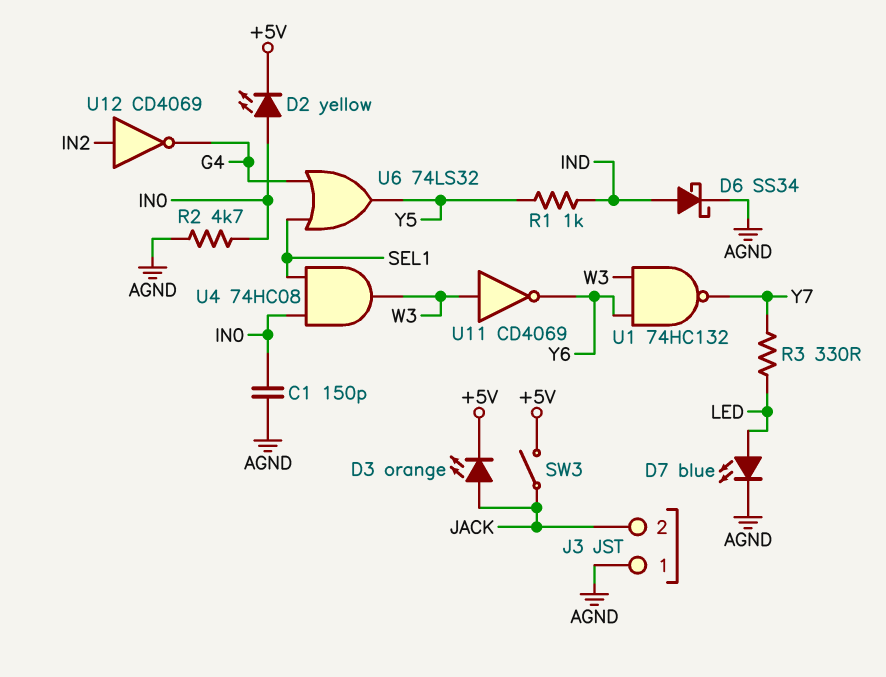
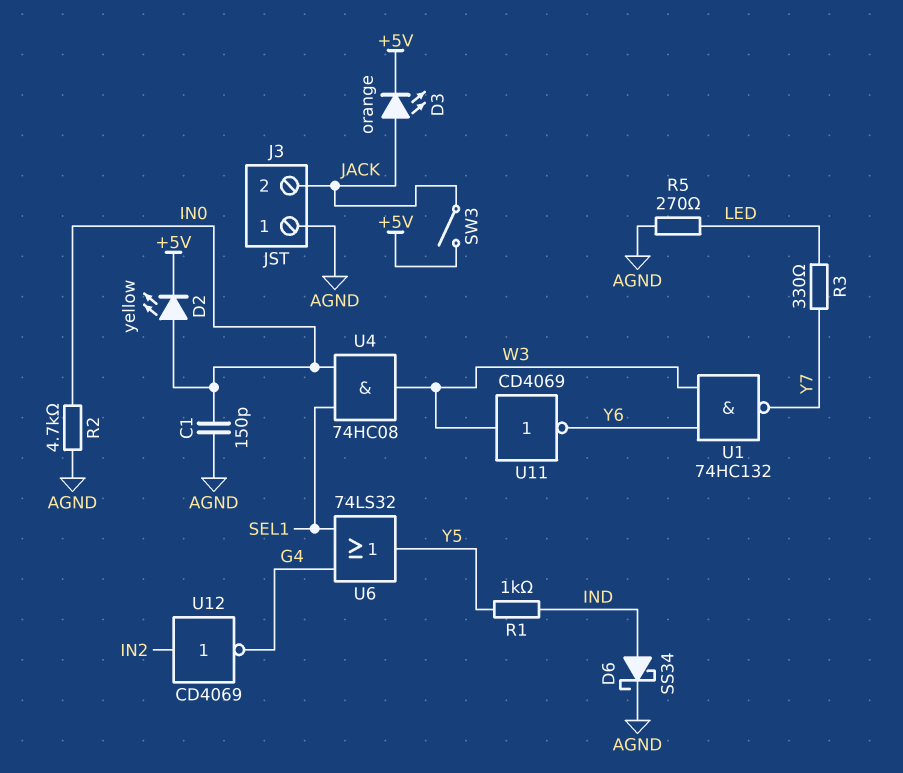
D7: LED blue (A LED, K AGND) -> none
R5: none -> 270 (AGND, LED)

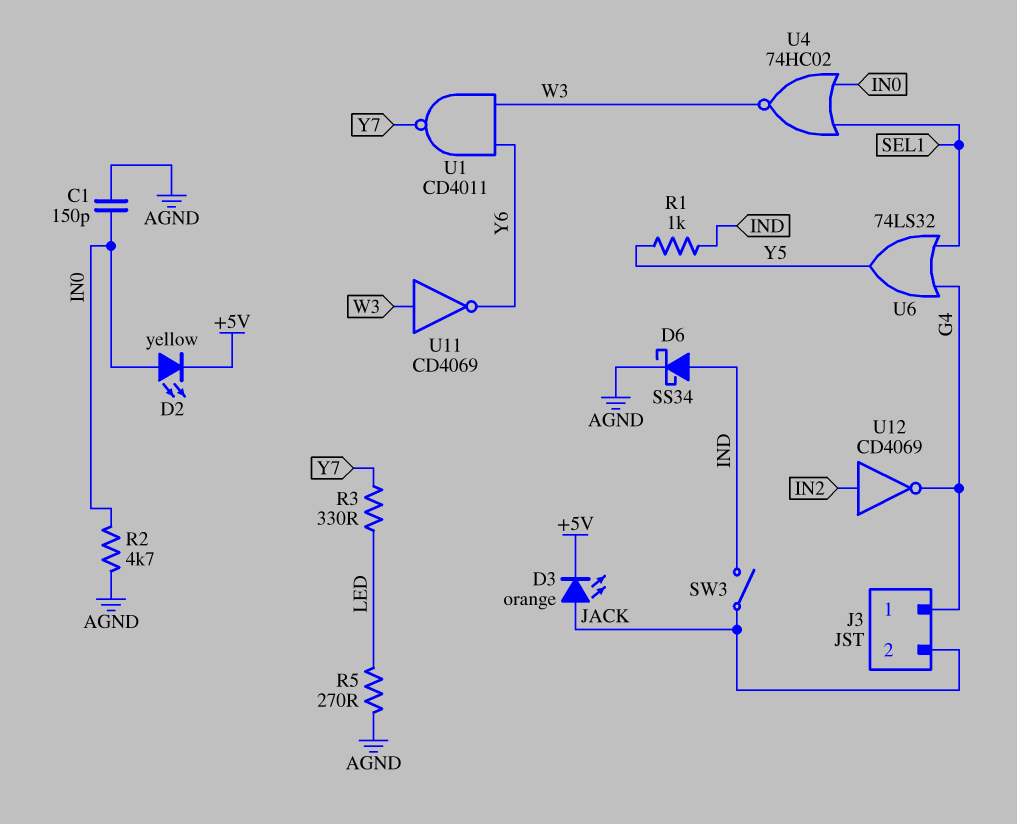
J3 pin 1: AGND -> G4
SW3: switch (+5V, JACK) -> switch (IND, JACK)
U1: NAND 74HC132 (in W3, in Y6, out Y7) -> NAND CD4011 (in W3, in Y6, out Y7)
U4: AND 74HC08 (in IN0, in SEL1, out W3) -> NOR 74HC02 (in IN0, in SEL1, out W3)

